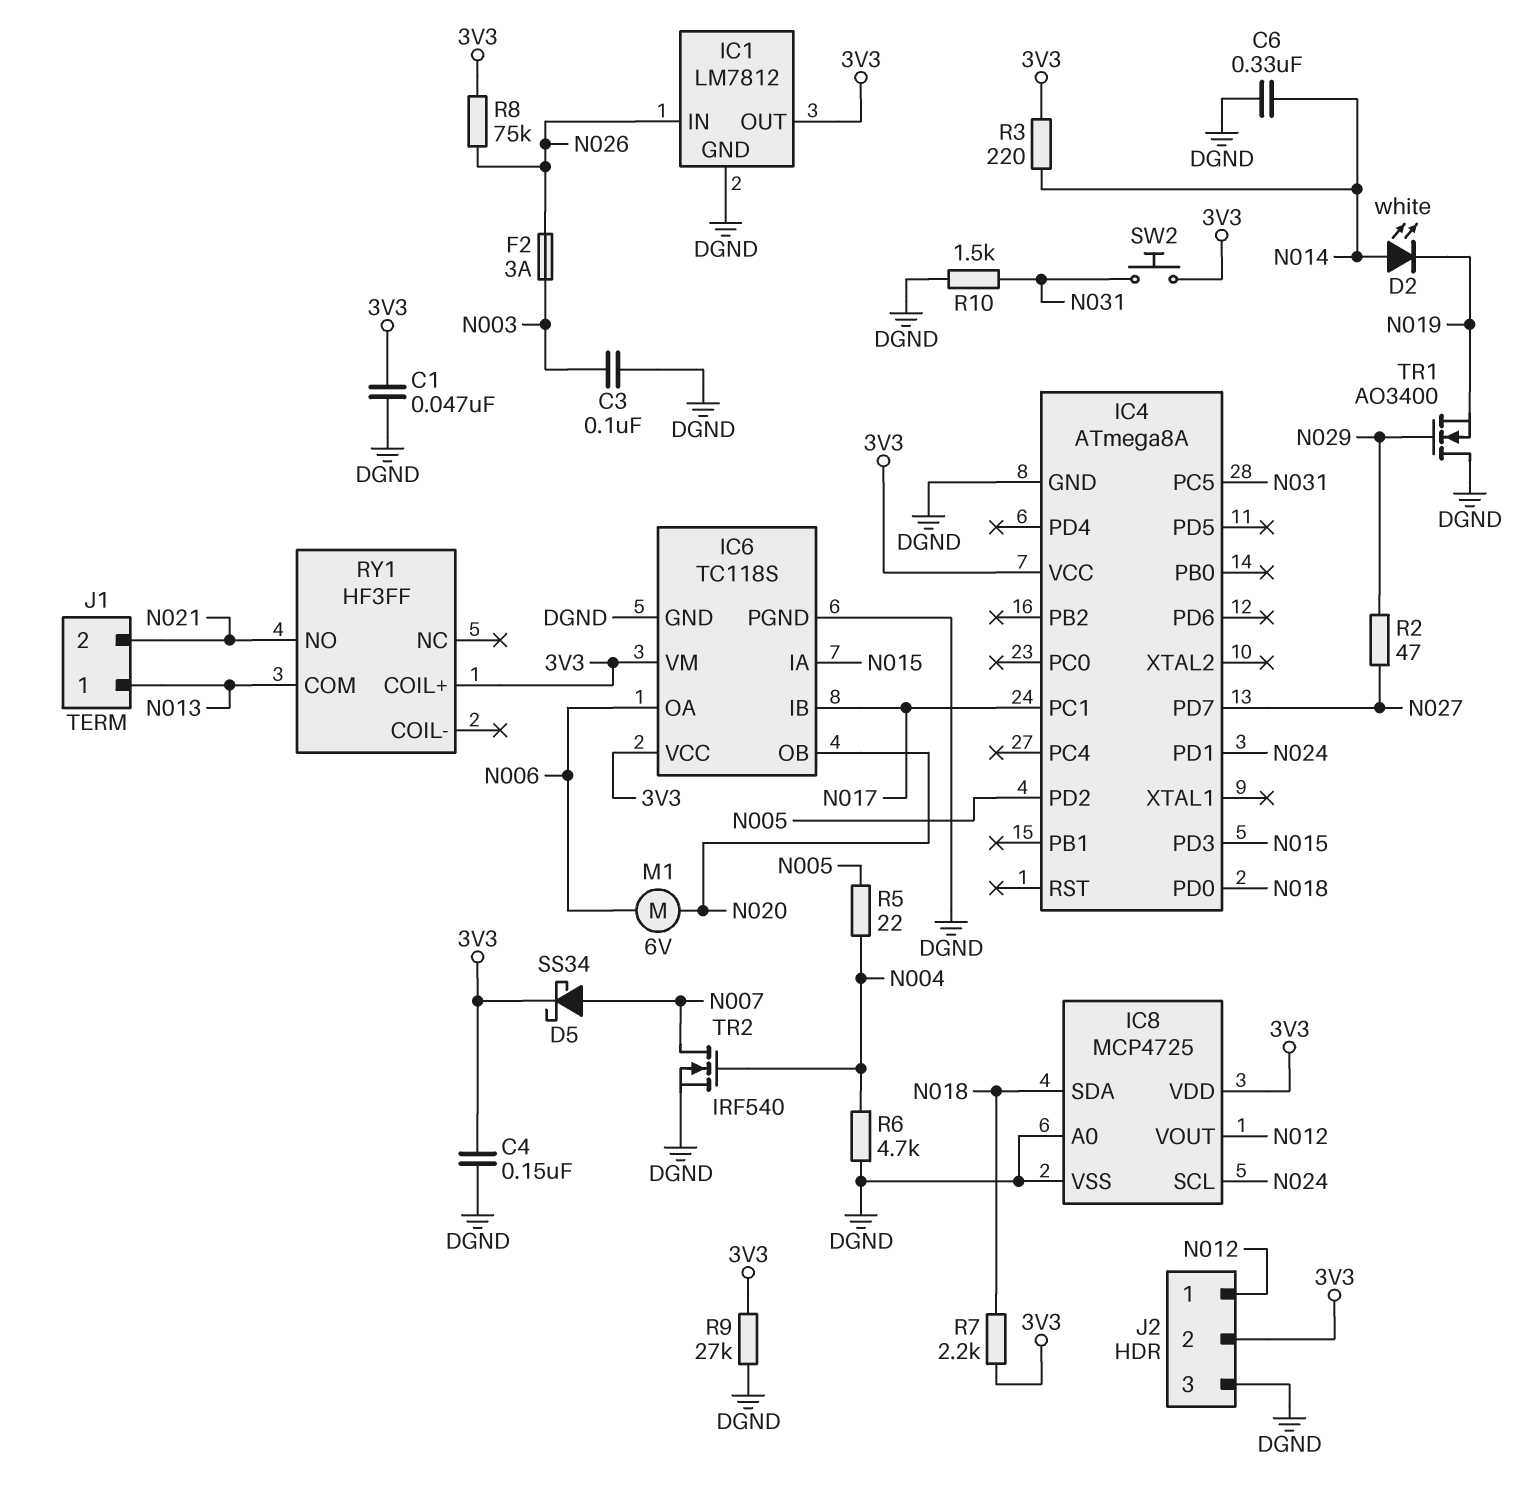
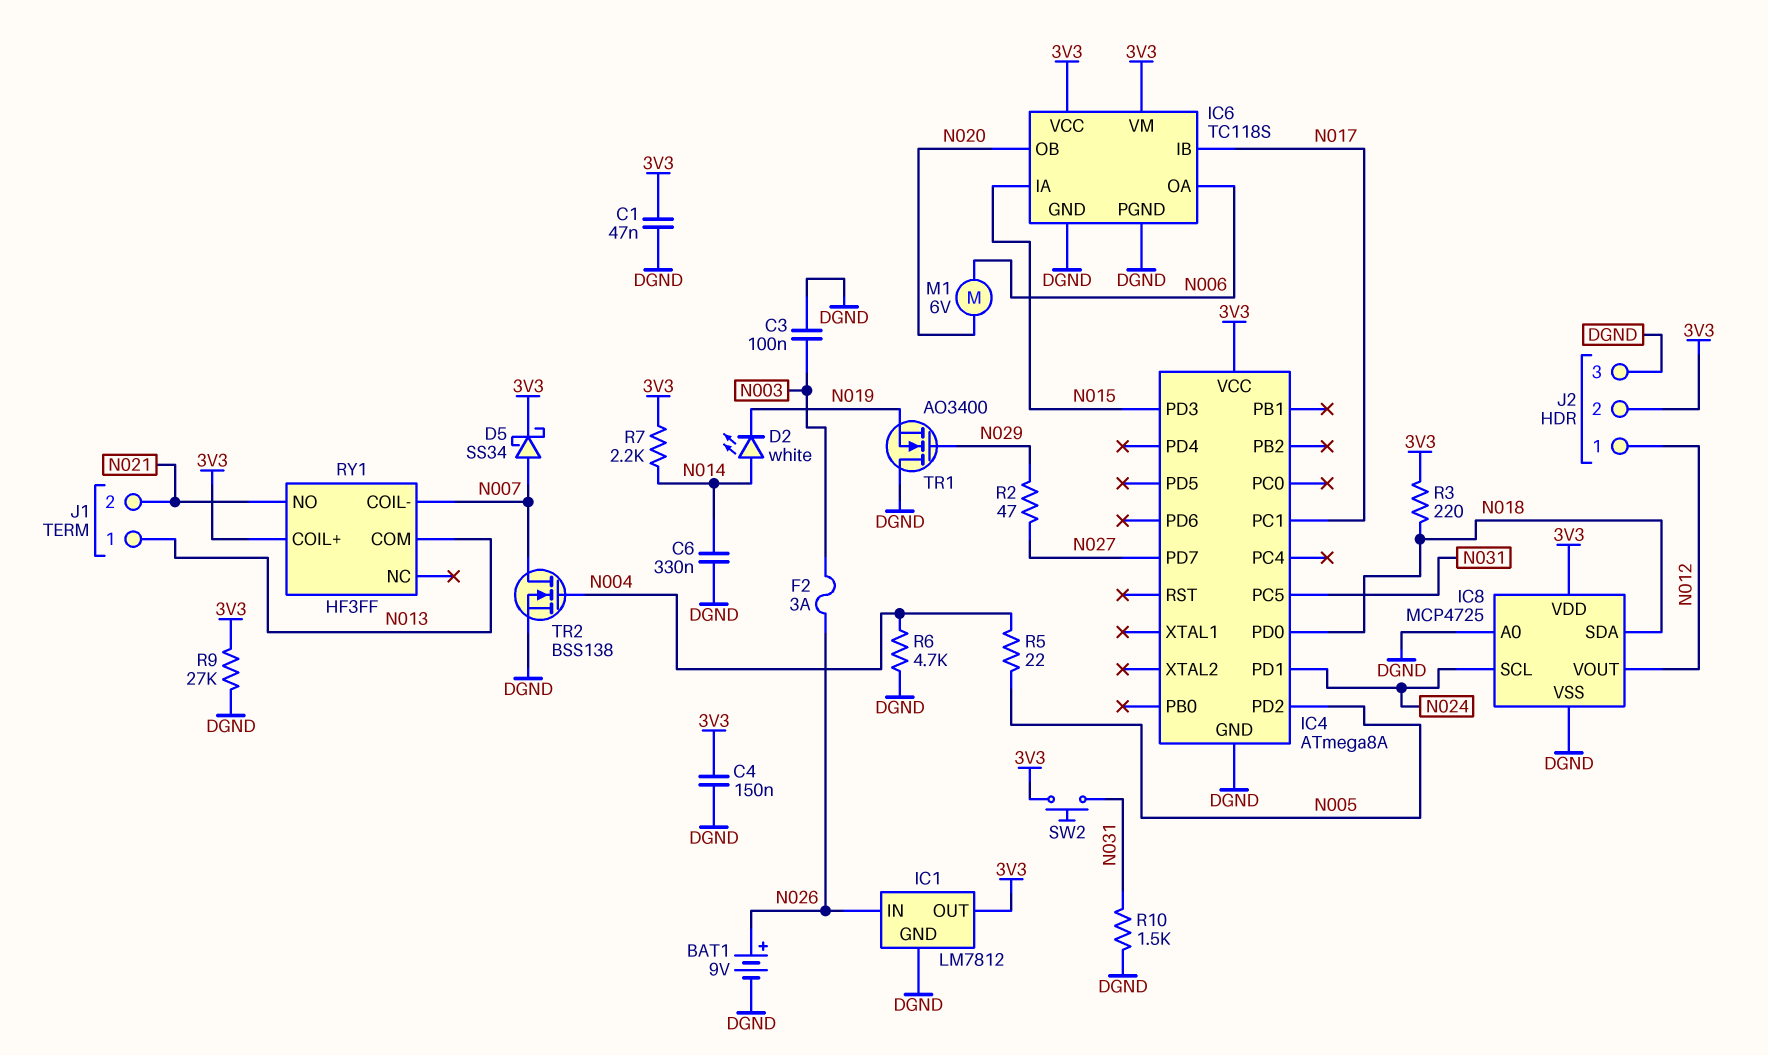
BAT1: none -> 9V (plus N026, minus DGND)
R3: 220 (3V3, N014) -> 220 (3V3, N018)
R7: 2.2k (3V3, N018) -> 2.2k (3V3, N014)
R8: 75k (3V3, N026) -> none
RY1 pin COIL-: none -> N007
TR2: NMOS IRF540 (G N004, D N007, S DGND) -> NMOS BSS138 (G N004, D N007, S DGND)

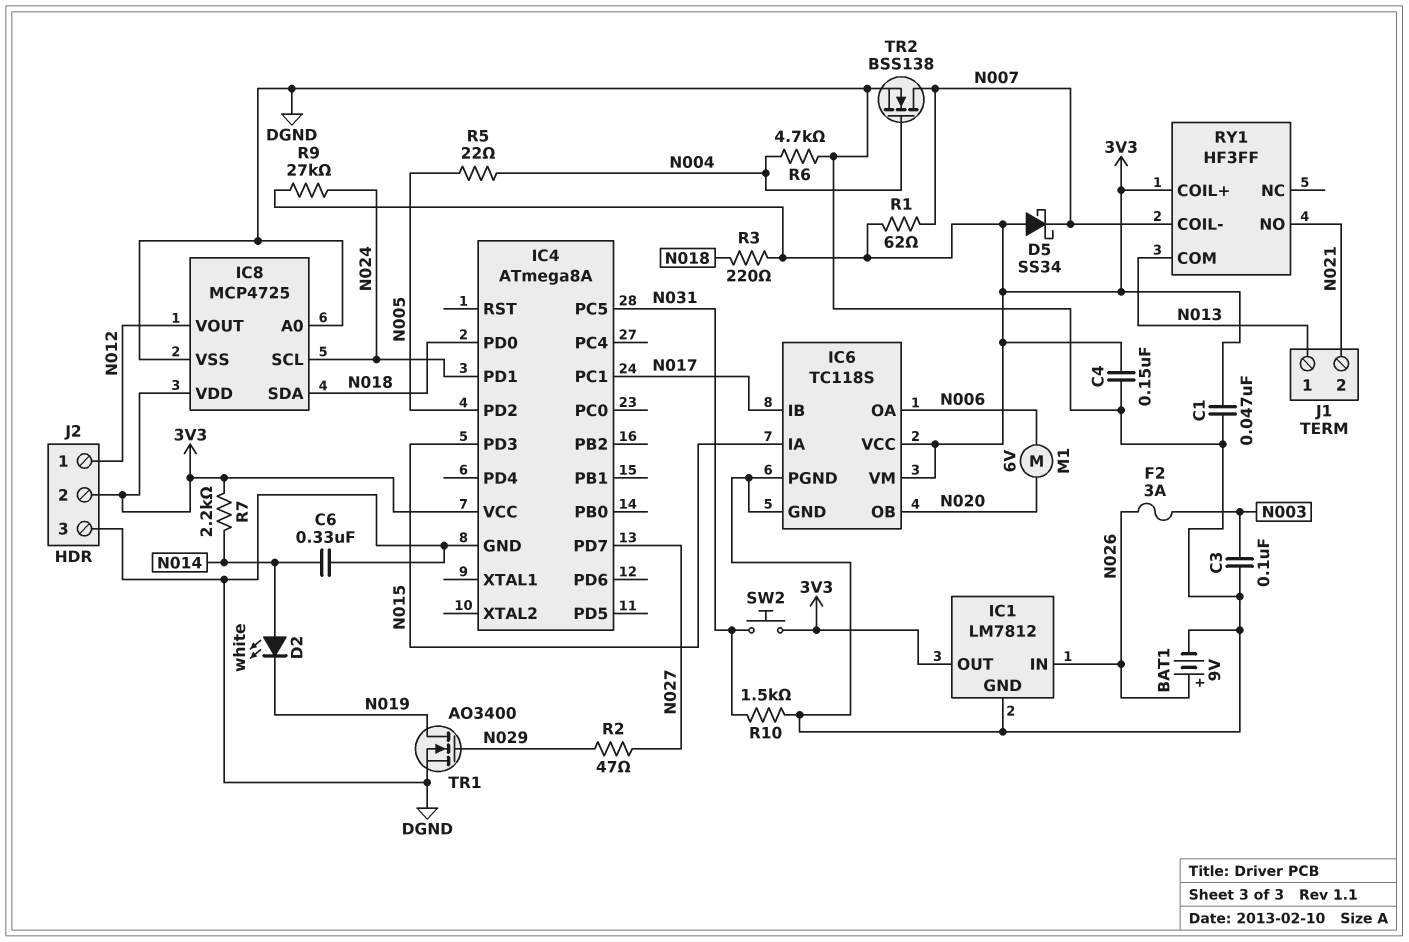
D5: schottky SS34 (A N007, K 3V3) -> schottky SS34 (A 3V3, K N007)
R1: none -> 62 (3V3, N007)
R9: 27k (3V3, DGND) -> 27k (3V3, N024)
TR1: NMOS AO3400 (G N029, D DGND, S N019) -> NMOS AO3400 (G N029, D N019, S DGND)

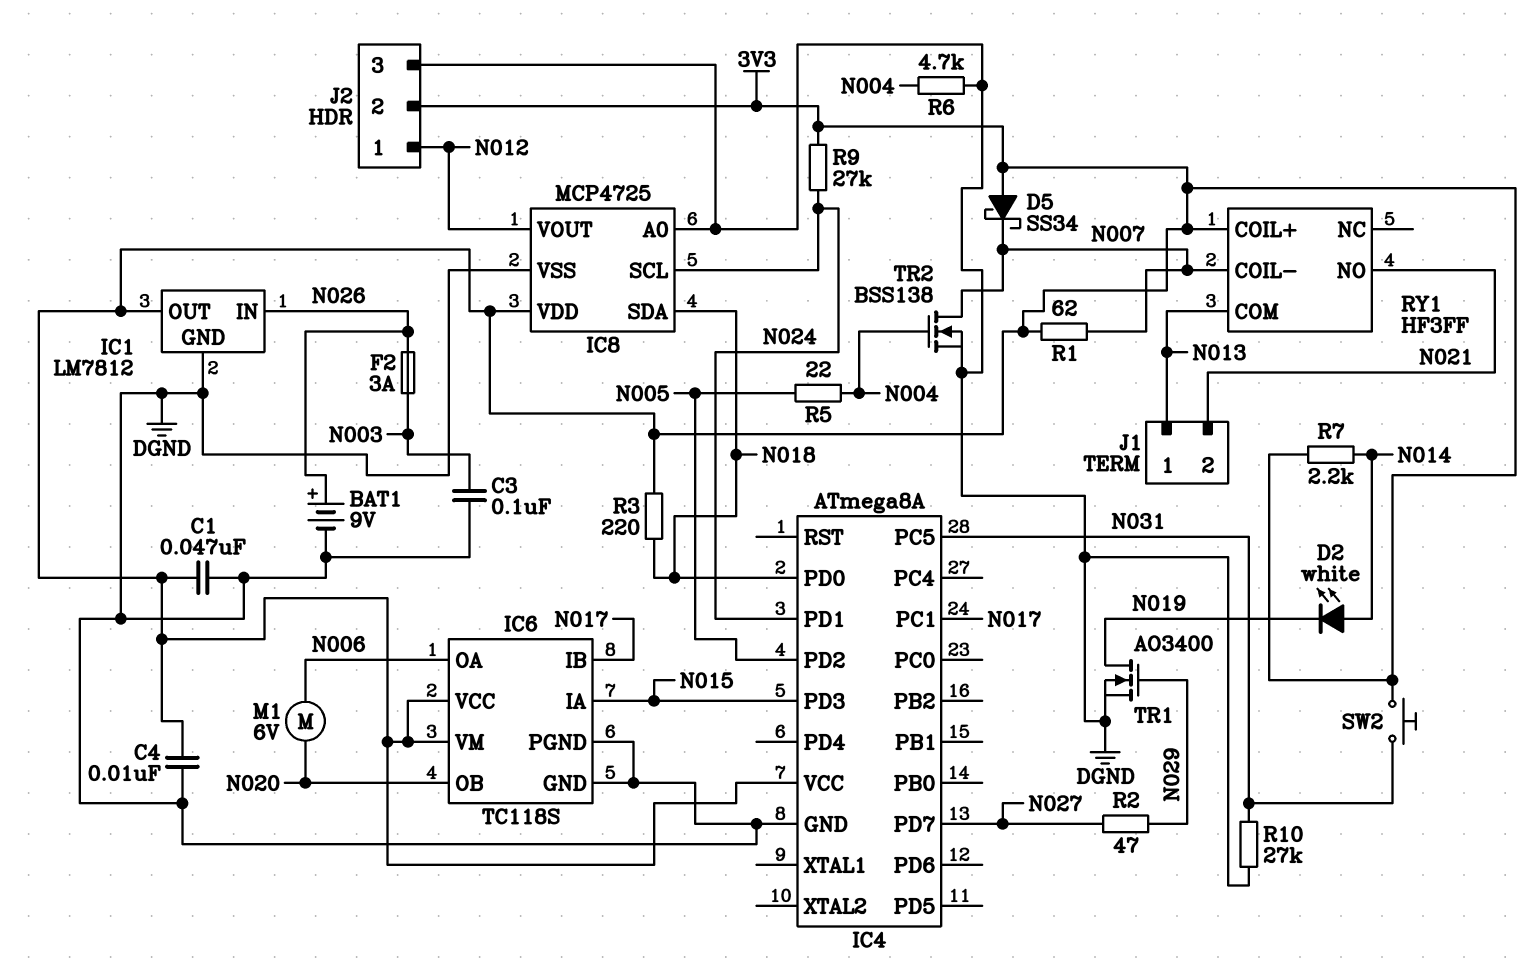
C4: 150nF (3V3, DGND) -> 10nF (3V3, DGND)
C6: 330nF (DGND, N014) -> none
R10: 1.5k (DGND, N031) -> 27k (DGND, N031)

